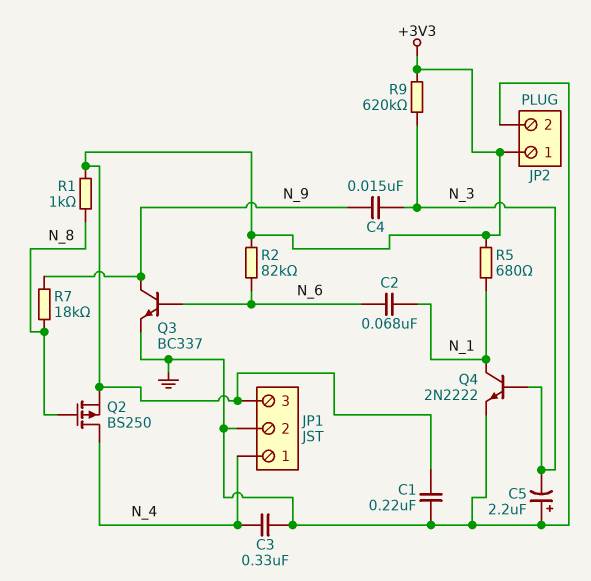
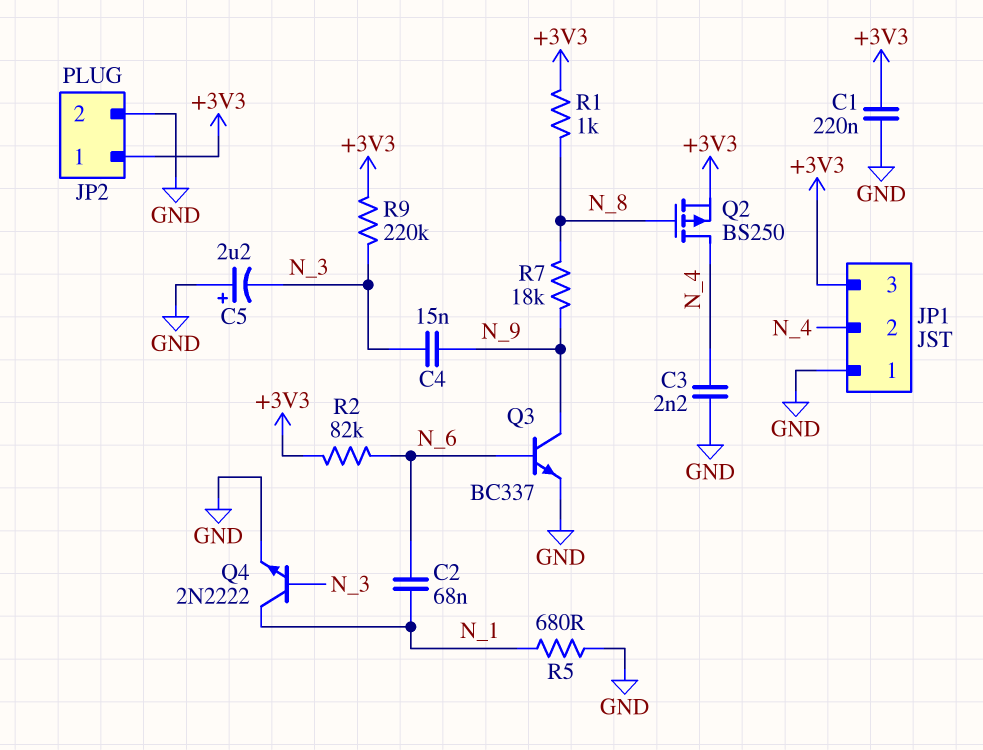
C3: 330nF (GND, N_4) -> 2.2nF (GND, N_4)
JP1 pin 1: N_4 -> GND
JP1 pin 2: GND -> N_4
R5: 680 (+3V3, N_1) -> 680 (GND, N_1)
R9: 620k (+3V3, N_3) -> 220k (+3V3, N_3)

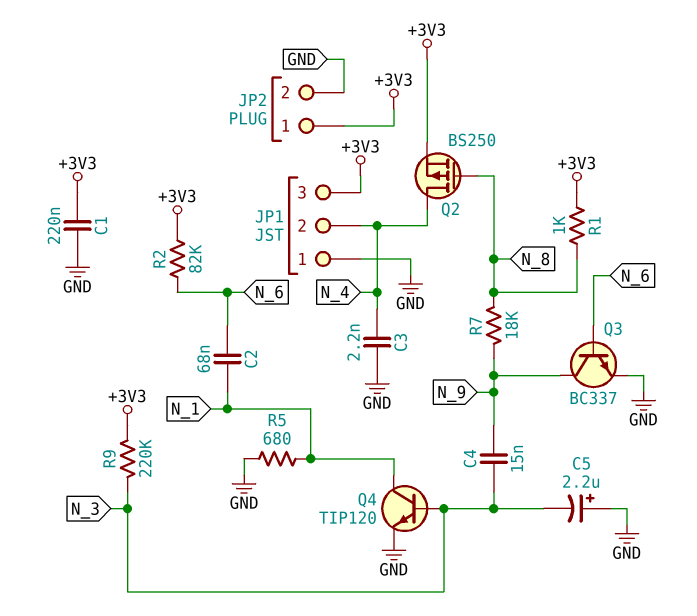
Q4: NPN 2N2222 (B N_3, C N_1, E GND) -> NPN TIP120 (B N_3, C N_1, E GND)

